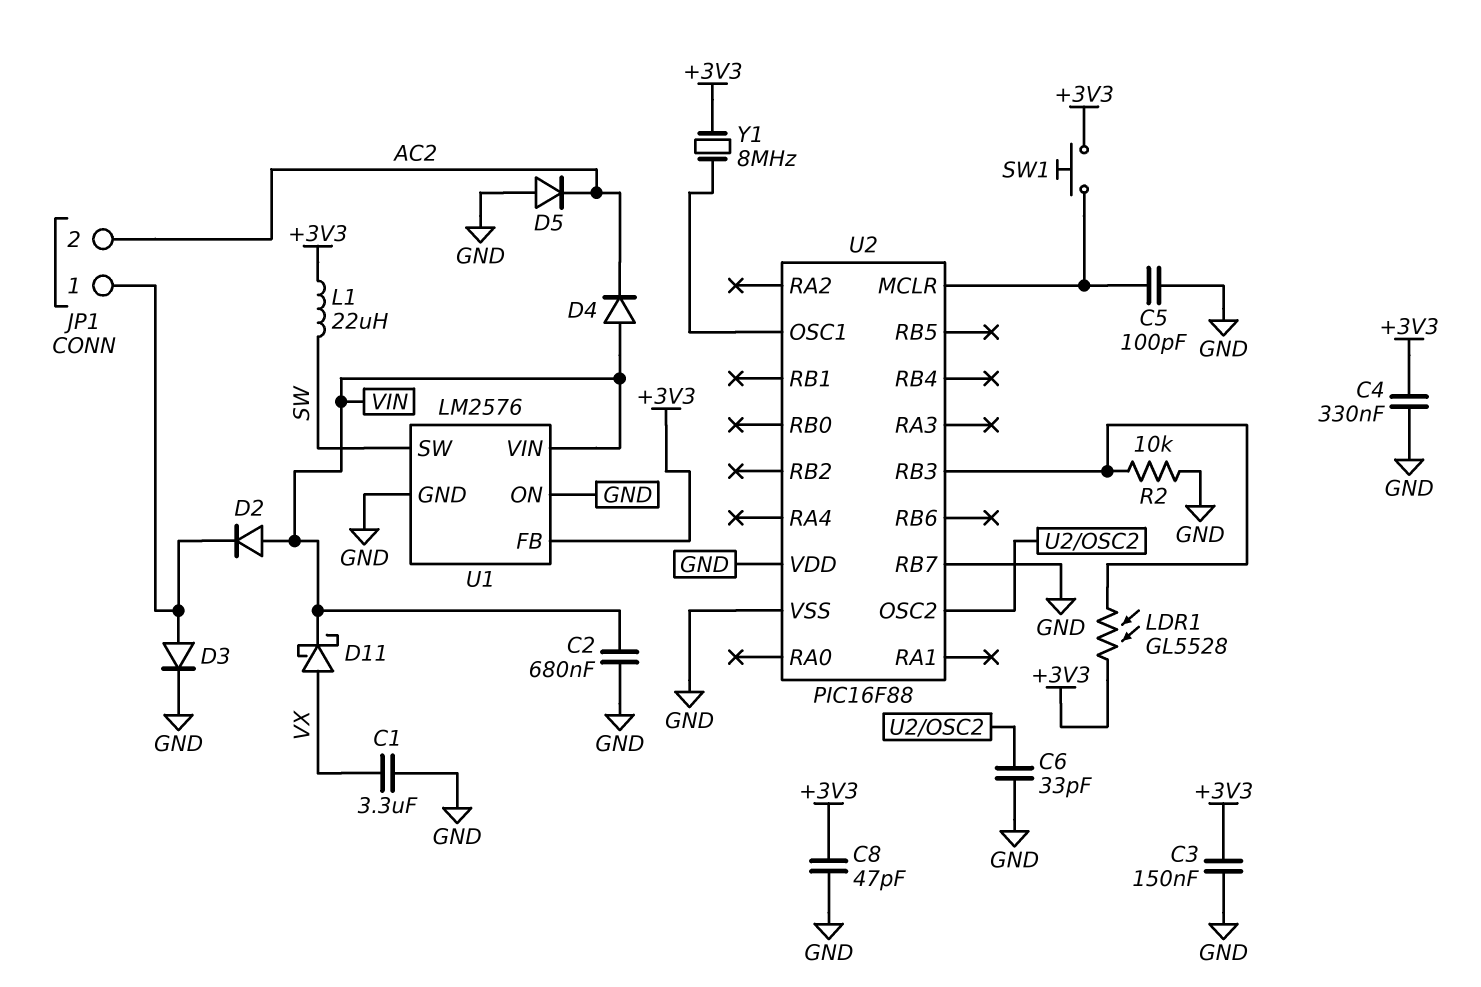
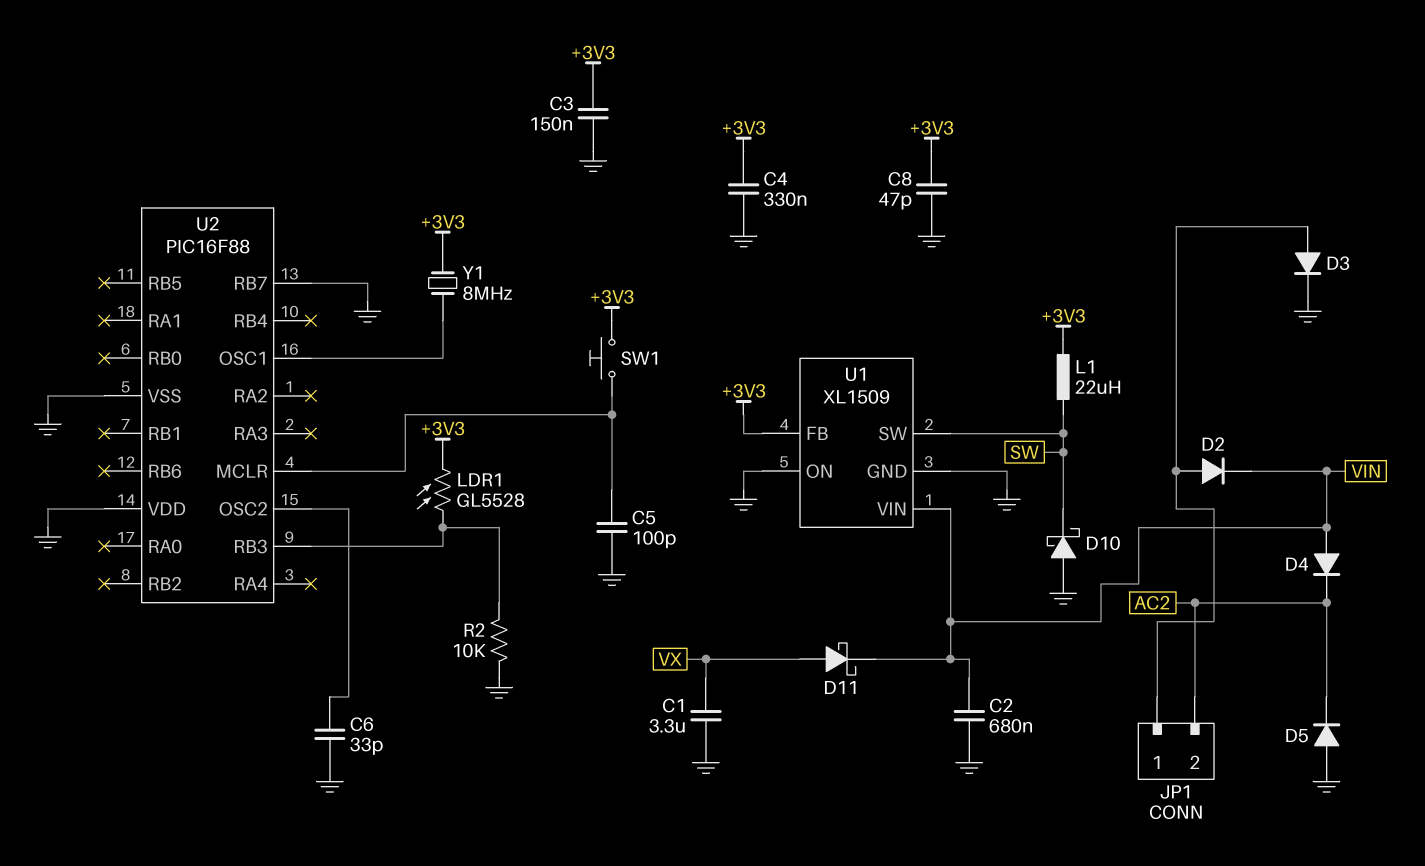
D2: diode (A VIN, K JP1/1) -> diode (A JP1/1, K VIN)
D10: none -> schottky (A GND, K SW)
U1: LM2576 -> XL1509

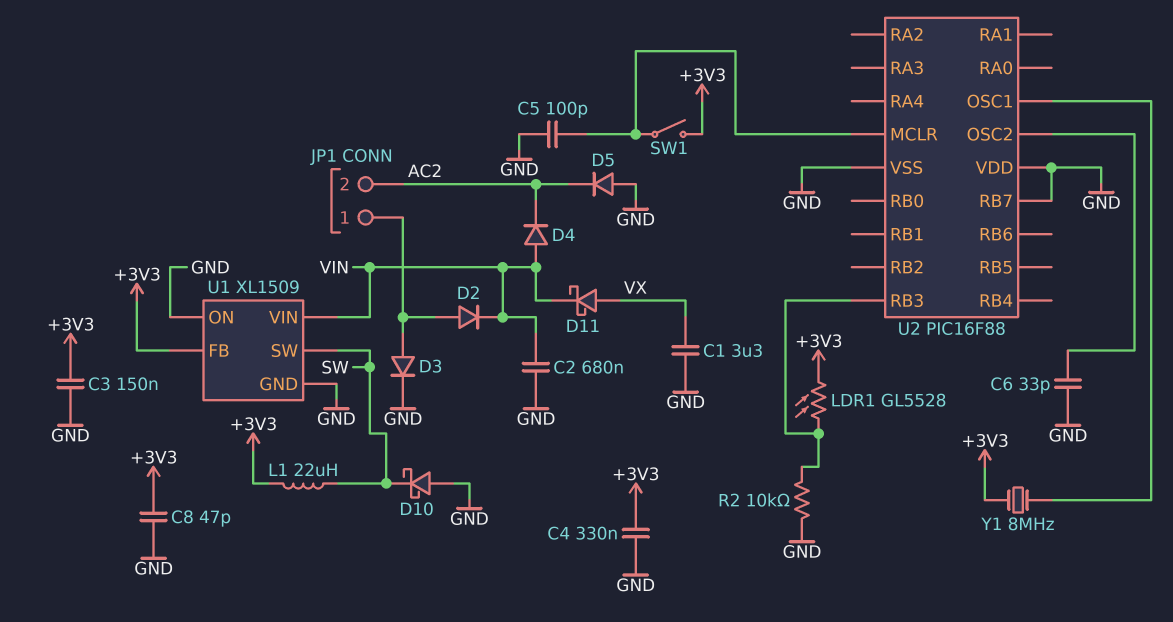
SW1: button (+3V3, U2/MCLR) -> switch (+3V3, U2/MCLR)

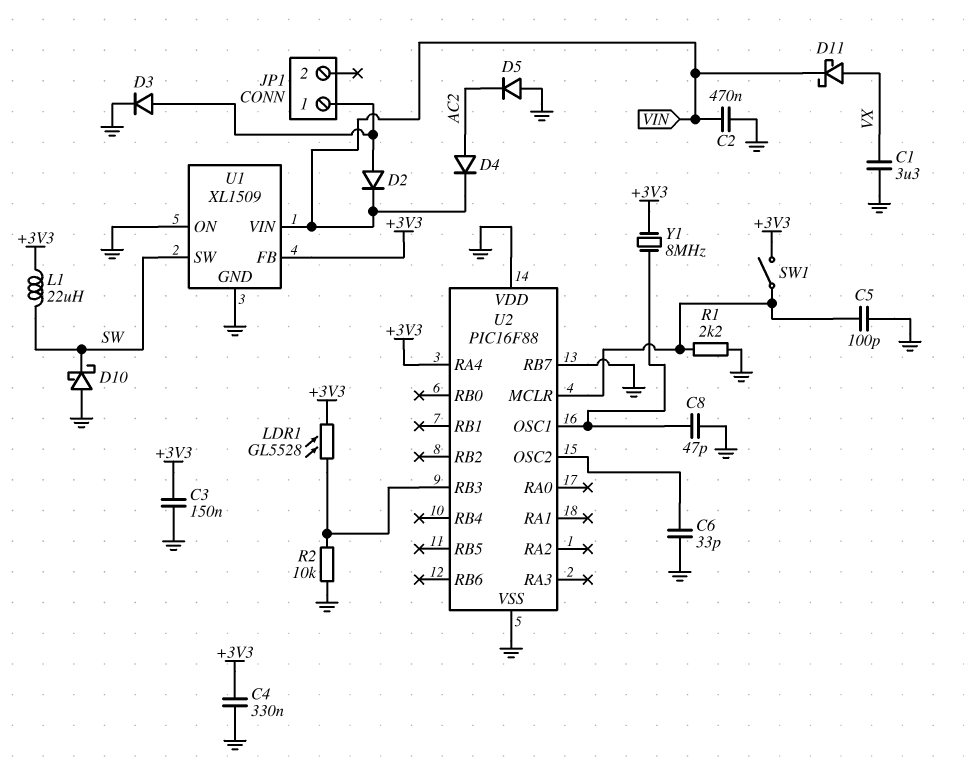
C2: 680nF (GND, VIN) -> 470nF (GND, VIN)
C8: 47pF (+3V3, GND) -> 47pF (GND, U2/OSC1)
D4: diode (A VIN, K AC2) -> diode (A AC2, K VIN)
JP1 pin 2: AC2 -> none
R1: none -> 2.2k (GND, U2/MCLR)
U2 pin RA4: none -> +3V3

